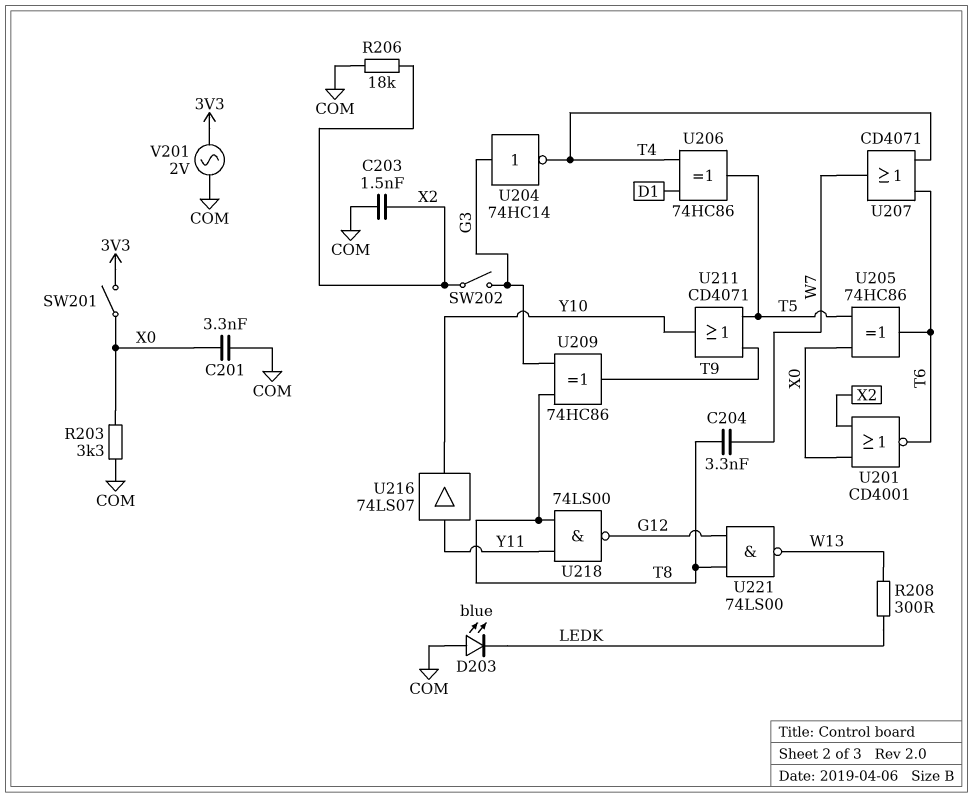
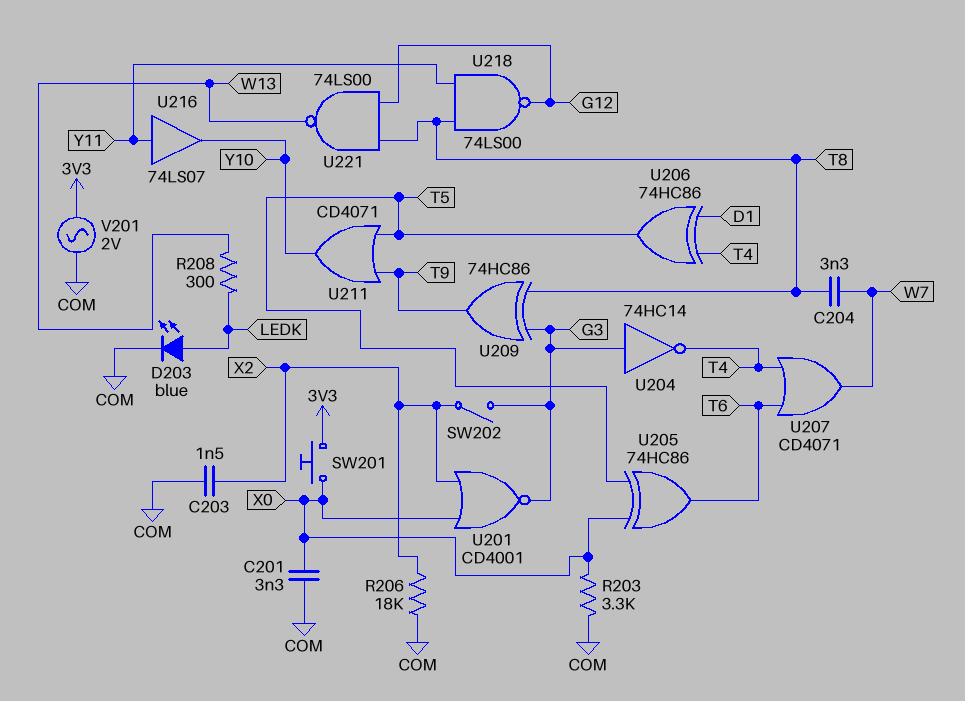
D203: LED blue (A COM, K LEDK) -> LED blue (A LEDK, K COM)
SW201: switch (3V3, X0) -> button (3V3, X0)
U201: NOR CD4001 (in X0, in X2, out T6) -> NOR CD4001 (in X0, in X2, out G3)

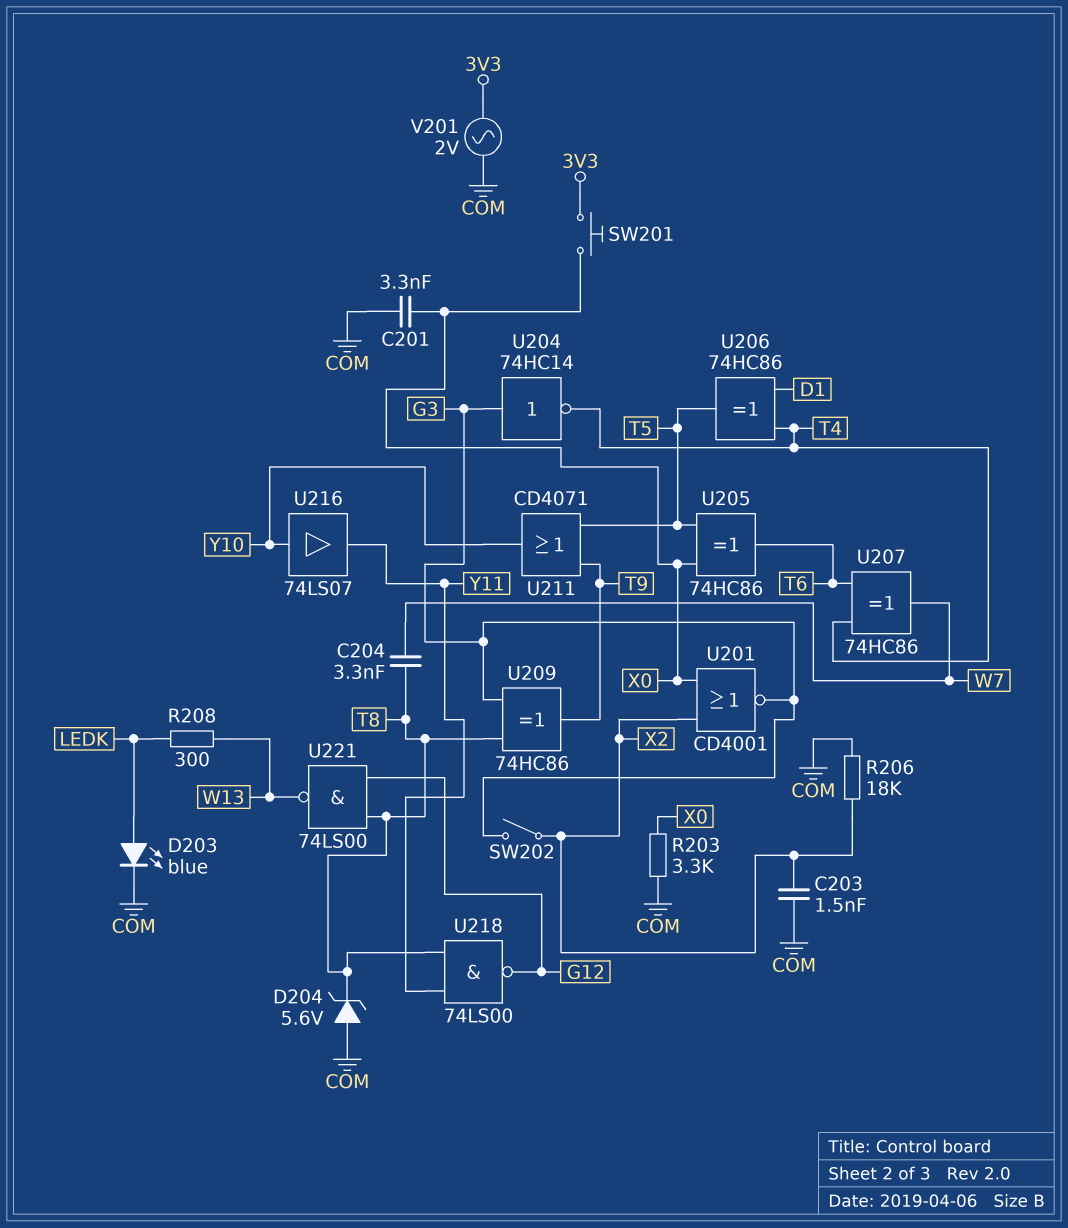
D204: none -> zener 5.6V (A COM, K T8)
U207: OR CD4071 (in T4, in T6, out W7) -> XOR 74HC86 (in T4, in T6, out W7)
U216: buffer 74LS07 (in Y11, out Y10) -> buffer 74LS07 (in Y10, out Y11)

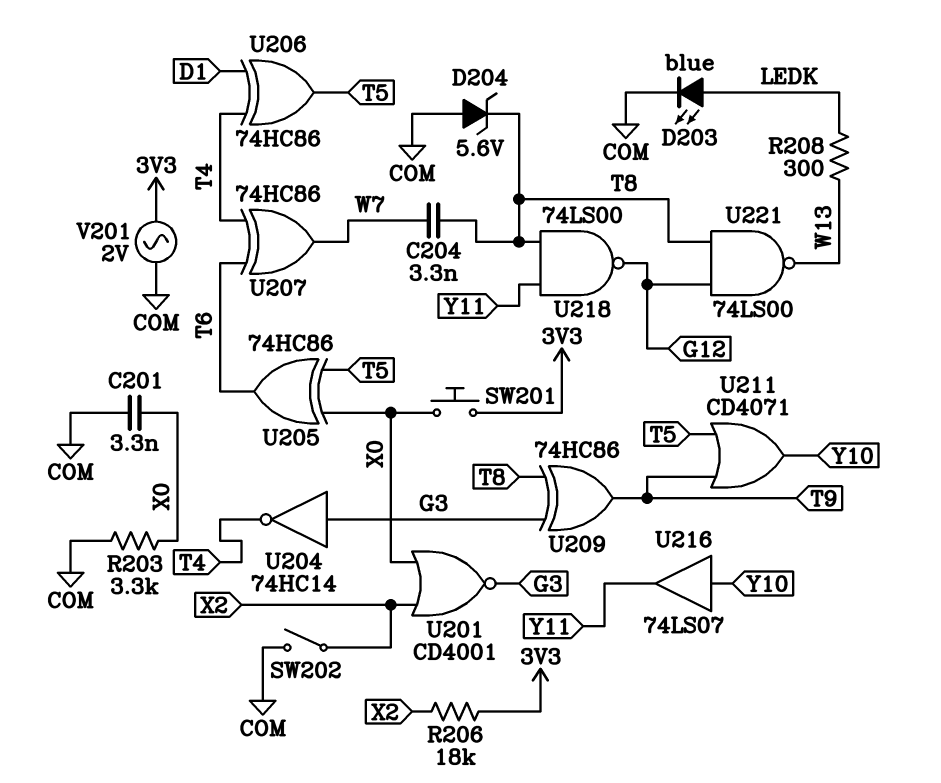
C203: 1.5nF (COM, X2) -> none
R206: 18k (COM, X2) -> 18k (3V3, X2)
SW202: switch (G3, X2) -> switch (COM, X2)

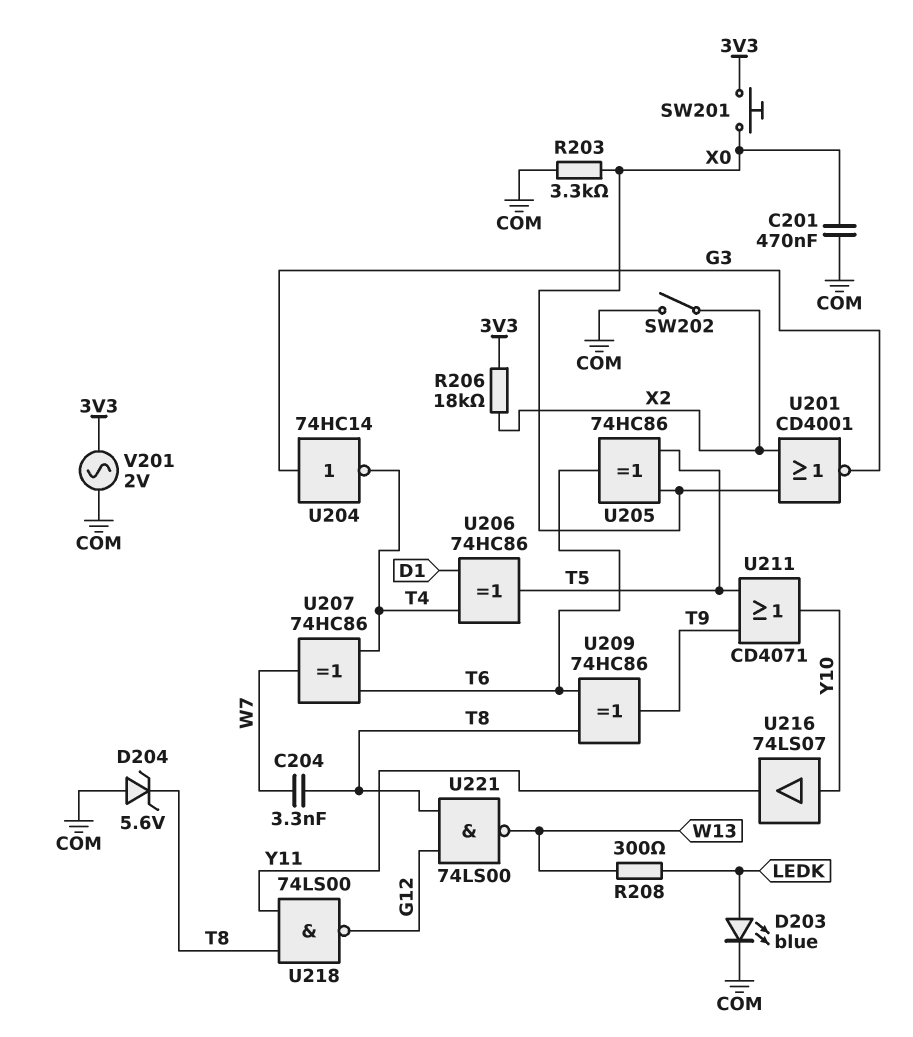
C201: 3.3nF (COM, X0) -> 470nF (COM, X0)
U209: XOR 74HC86 (in G3, in T8, out T9) -> XOR 74HC86 (in T6, in T8, out T9)

